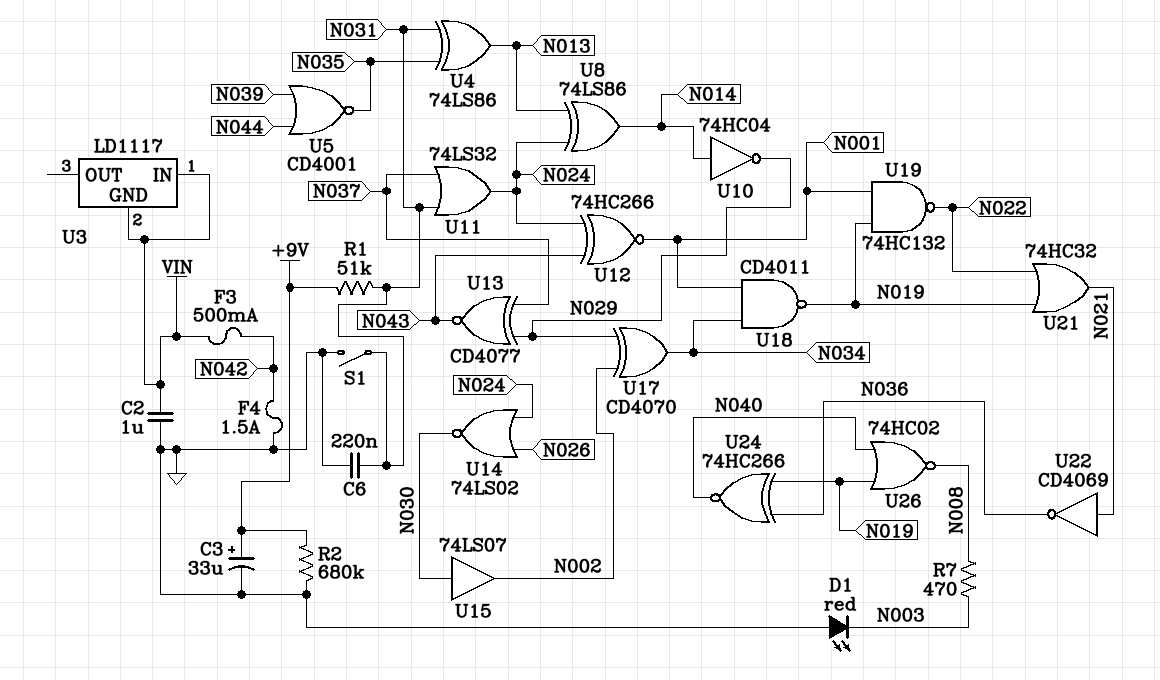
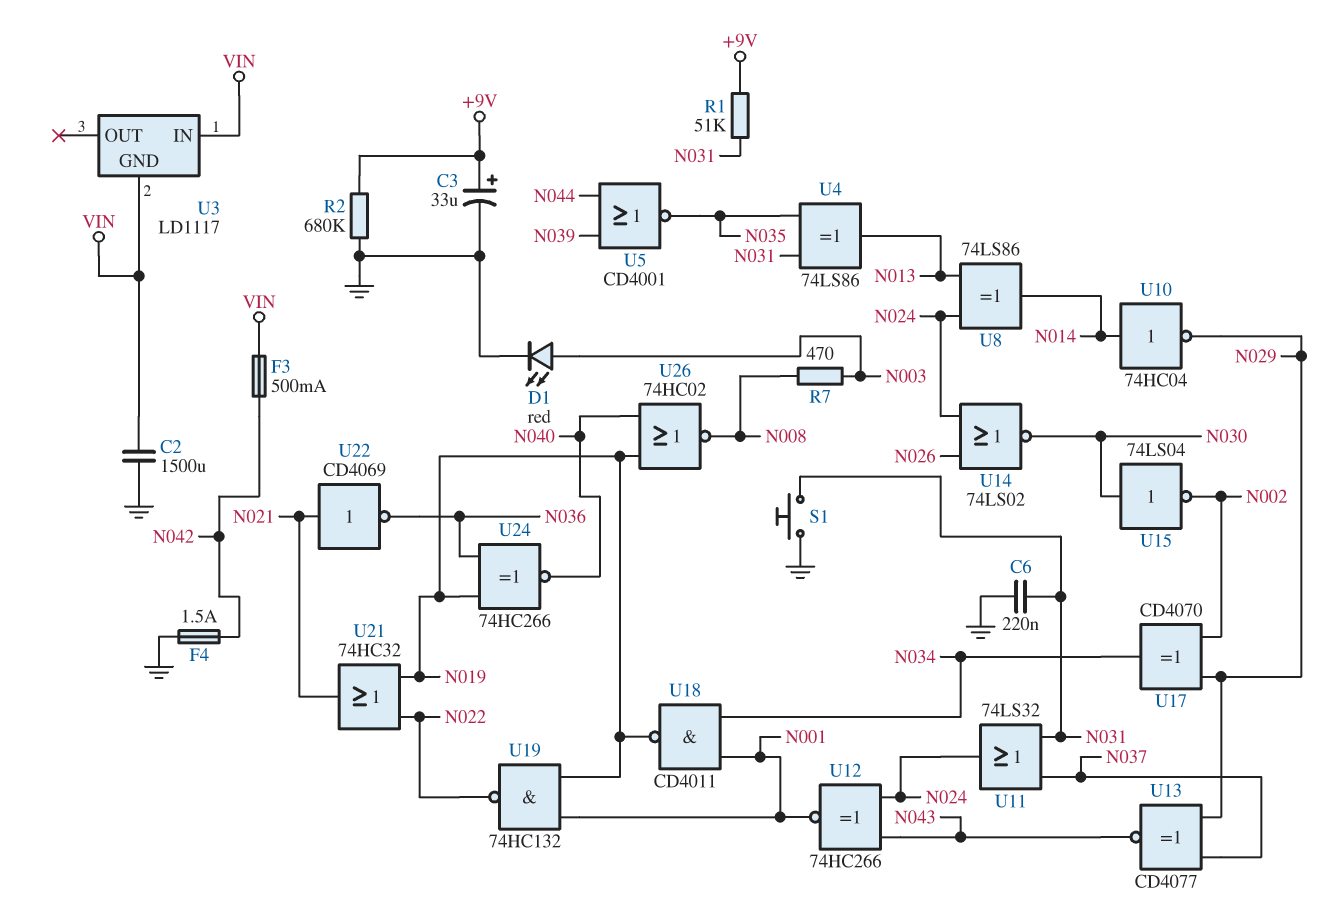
C2: 1uF (GND, VIN) -> 1500uF (GND, VIN)
D1: LED red (A GND, K N003) -> LED red (A N003, K GND)
S1: switch (GND, N031) -> button (GND, N031)
U15: buffer 74LS07 (in N030, out N002) -> NOT 74LS04 (in N030, out N002)

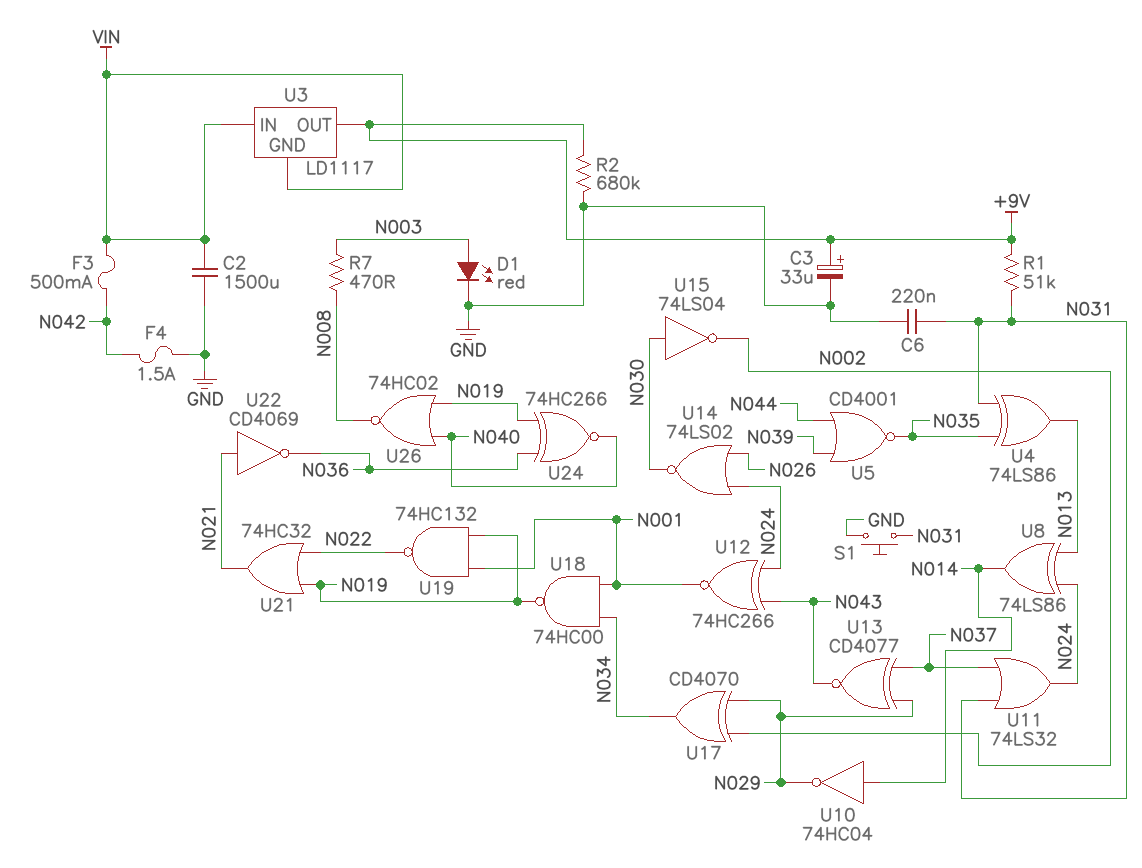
U3 pin OUT: none -> +9V
U18: NAND CD4011 (in N001, in N034, out N019) -> NAND 74HC00 (in N001, in N034, out N019)

